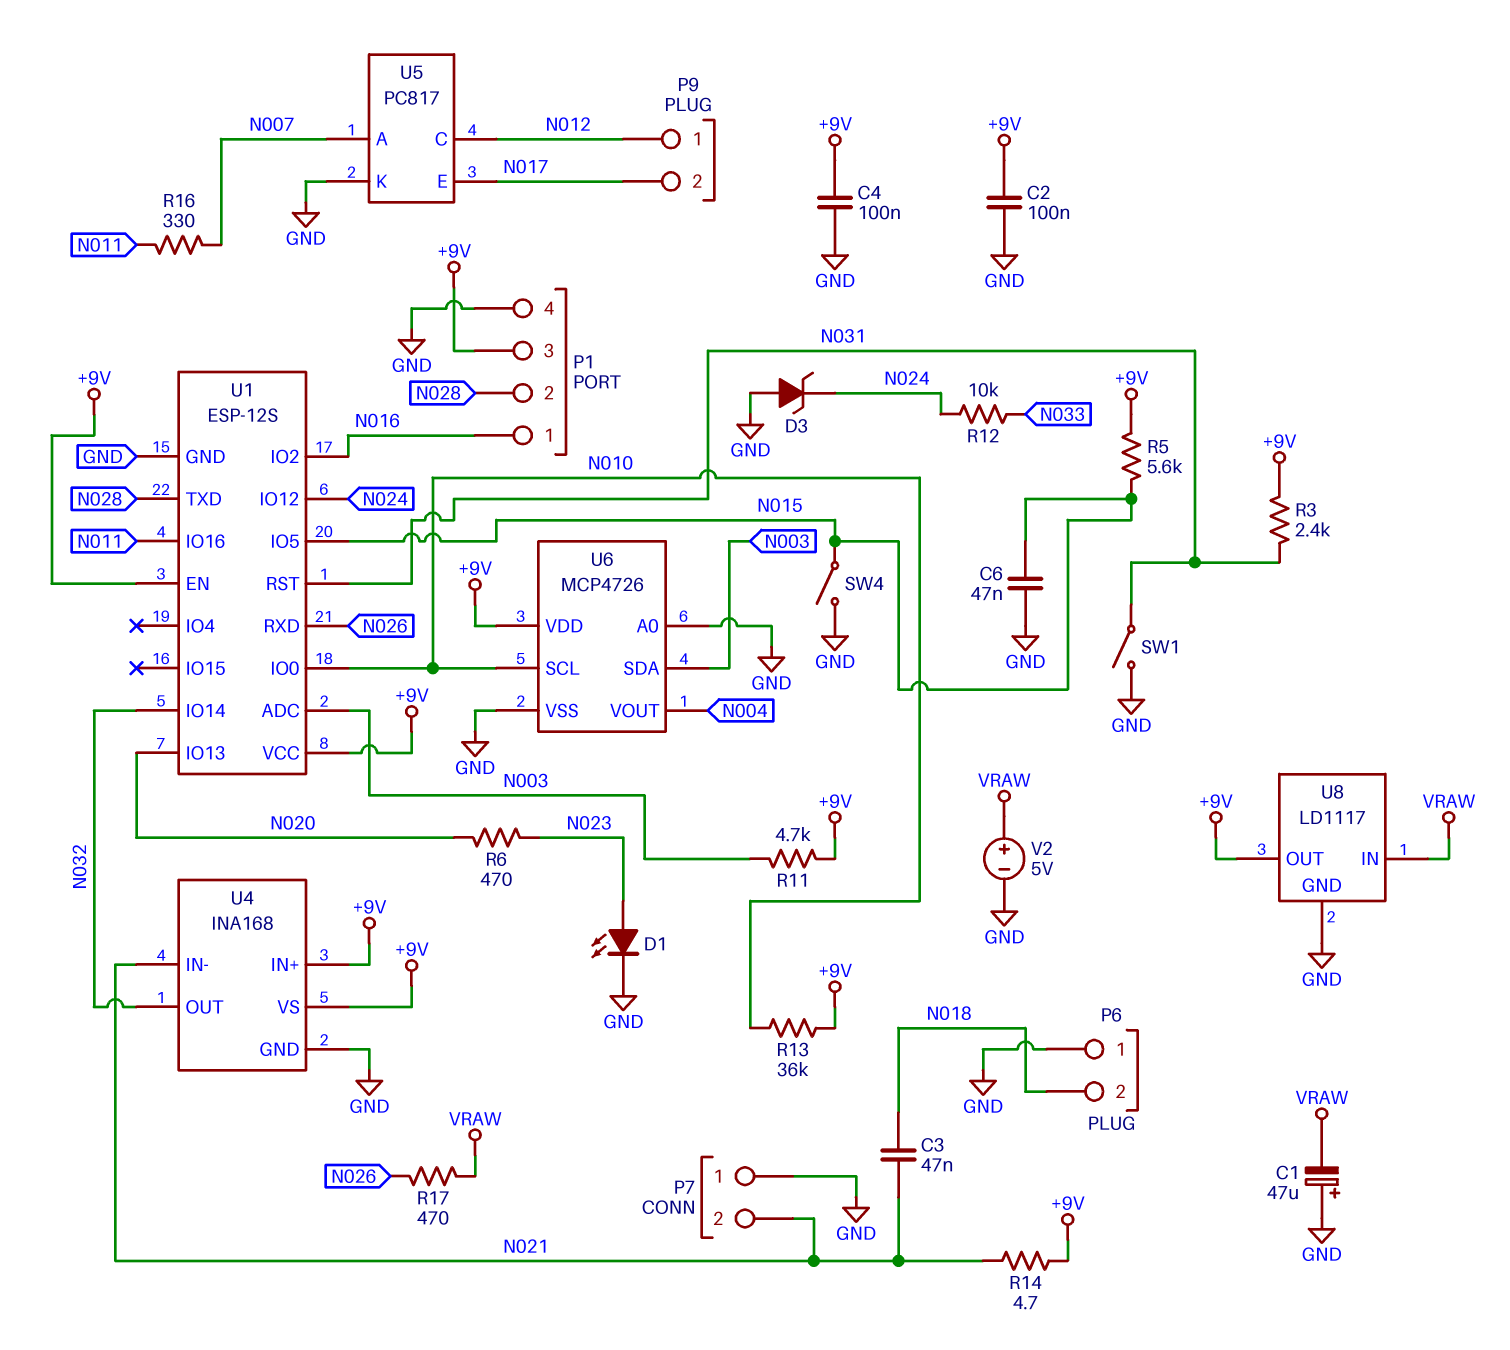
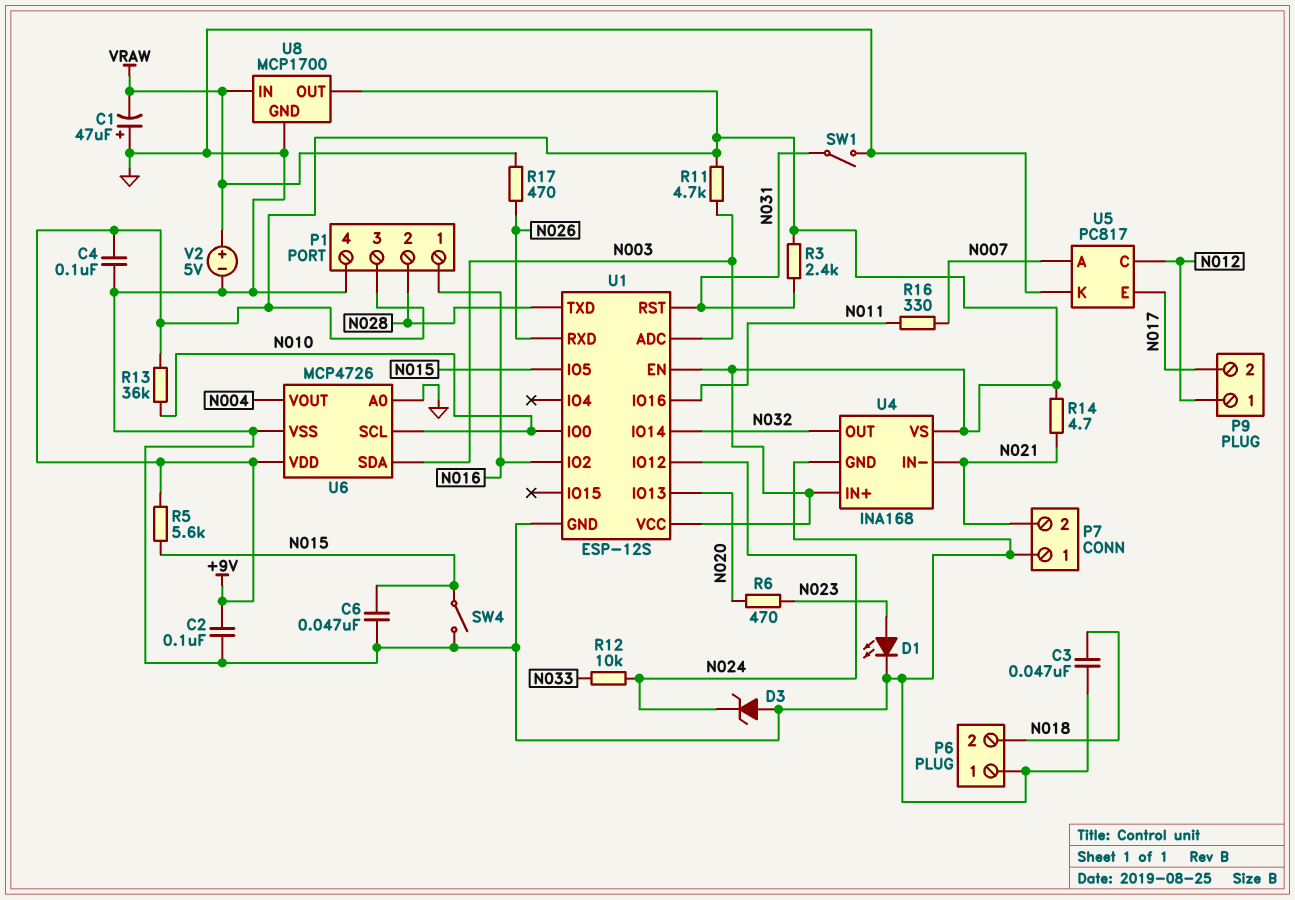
C3: 47nF (N018, N021) -> 47nF (GND, N018)
U8: LD1117 -> MCP1700

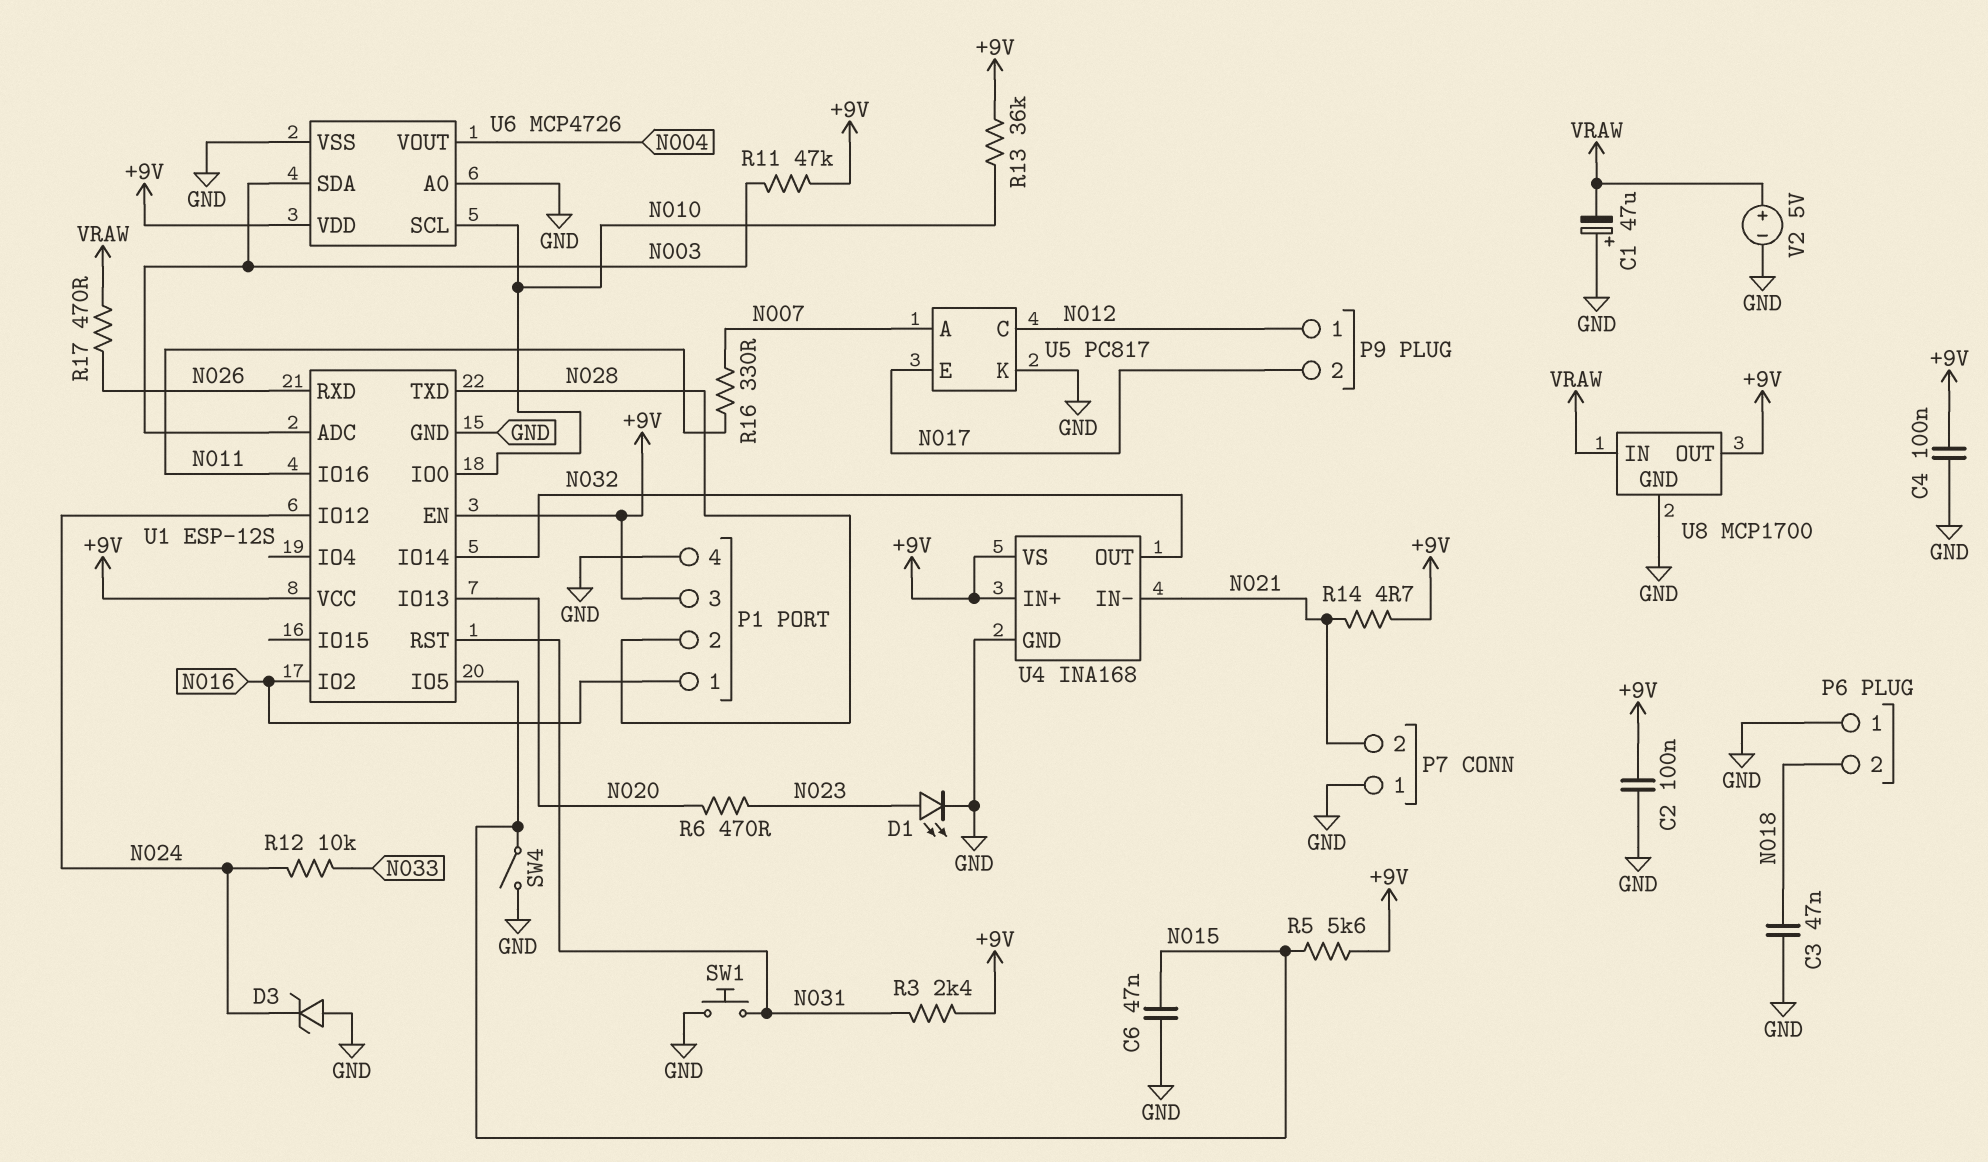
R11: 4.7k (+9V, N003) -> 47k (+9V, N003)
SW1: switch (GND, N031) -> button (GND, N031)

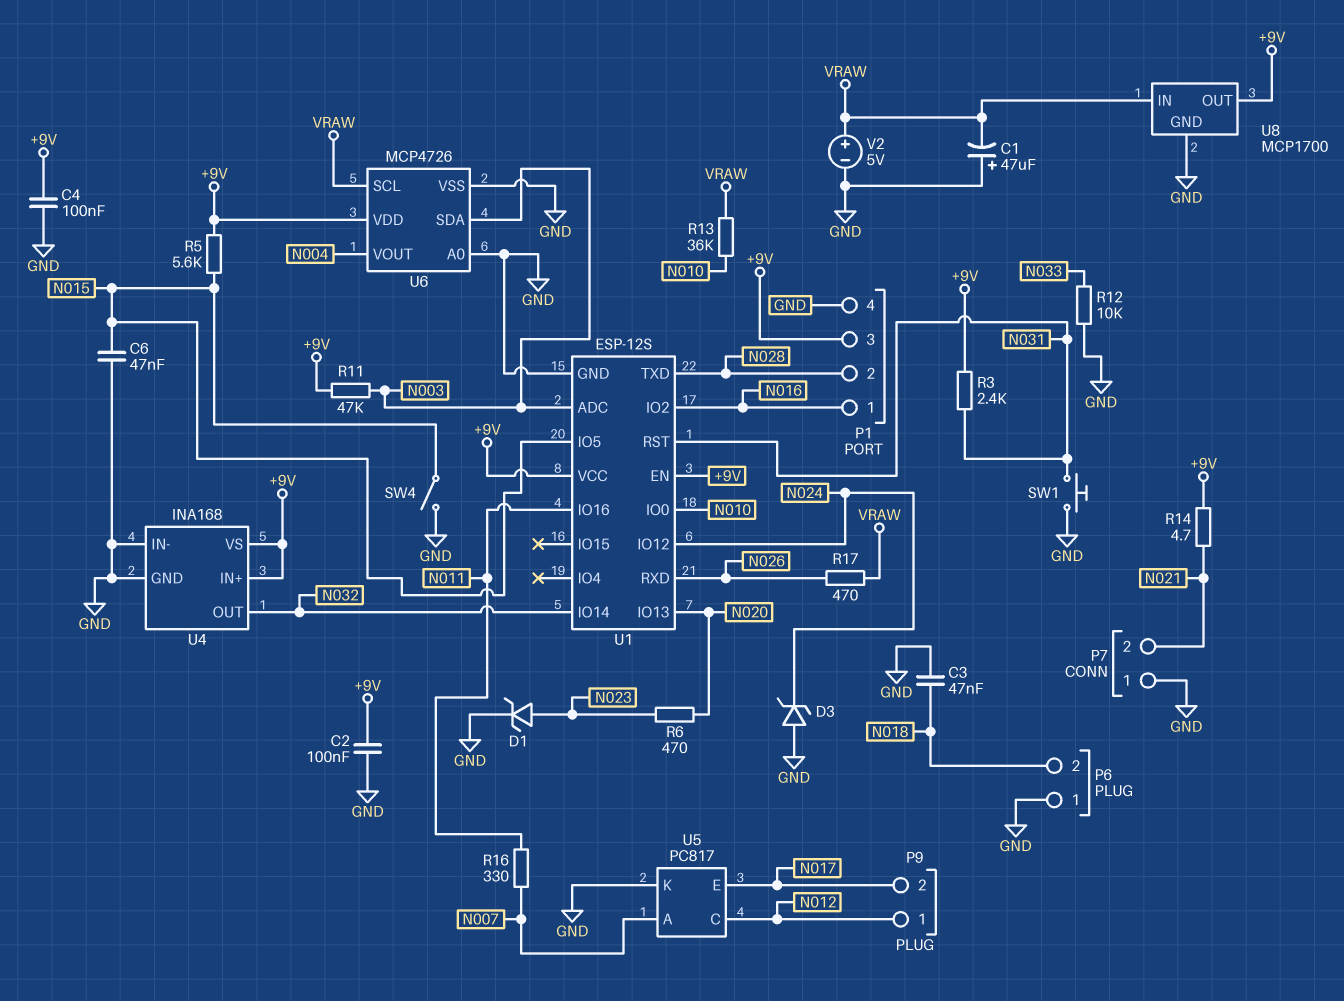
D1: LED (A N023, K GND) -> zener (A N023, K GND)
R12: 10k (N024, N033) -> 10k (GND, N033)
R13: 36k (+9V, N010) -> 36k (N010, VRAW)
U4 pin IN-: N021 -> GND
U6 pin SCL: N010 -> VRAW

